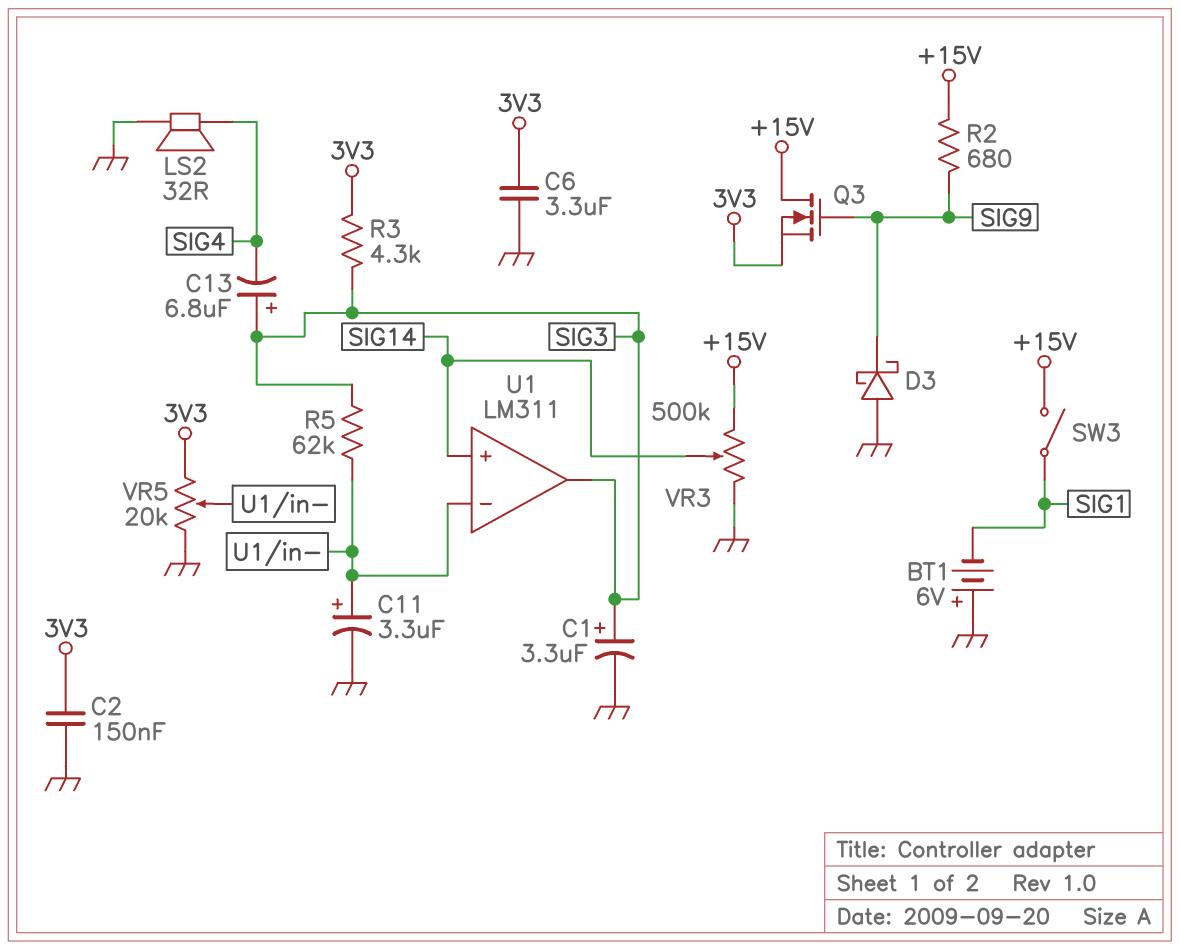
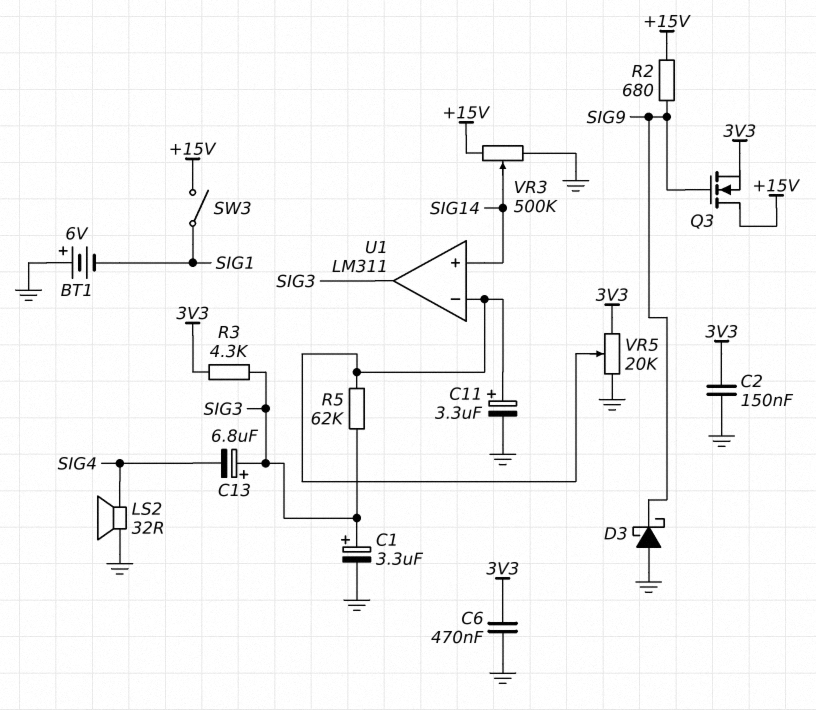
C6: 3.3uF (3V3, GND) -> 470nF (3V3, GND)

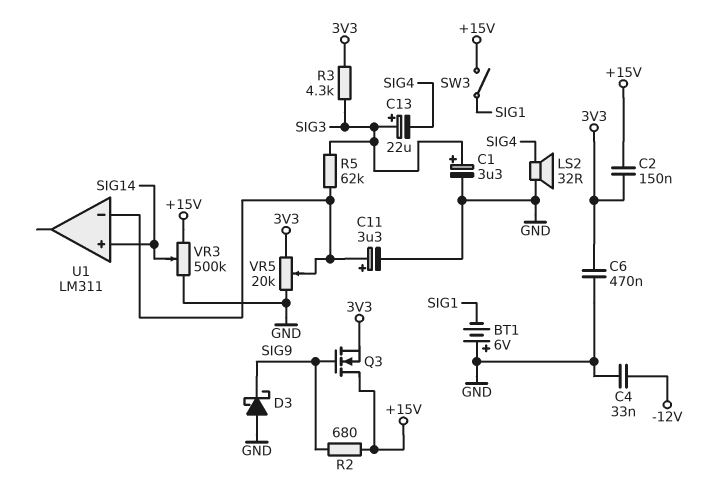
C2: 150nF (3V3, GND) -> 150nF (+15V, 3V3)
C4: none -> 33nF (-12V, GND)
C13: 6.8uF (plus SIG3, minus SIG4) -> 22uF (plus SIG3, minus SIG4)
U1 pin out: SIG3 -> none

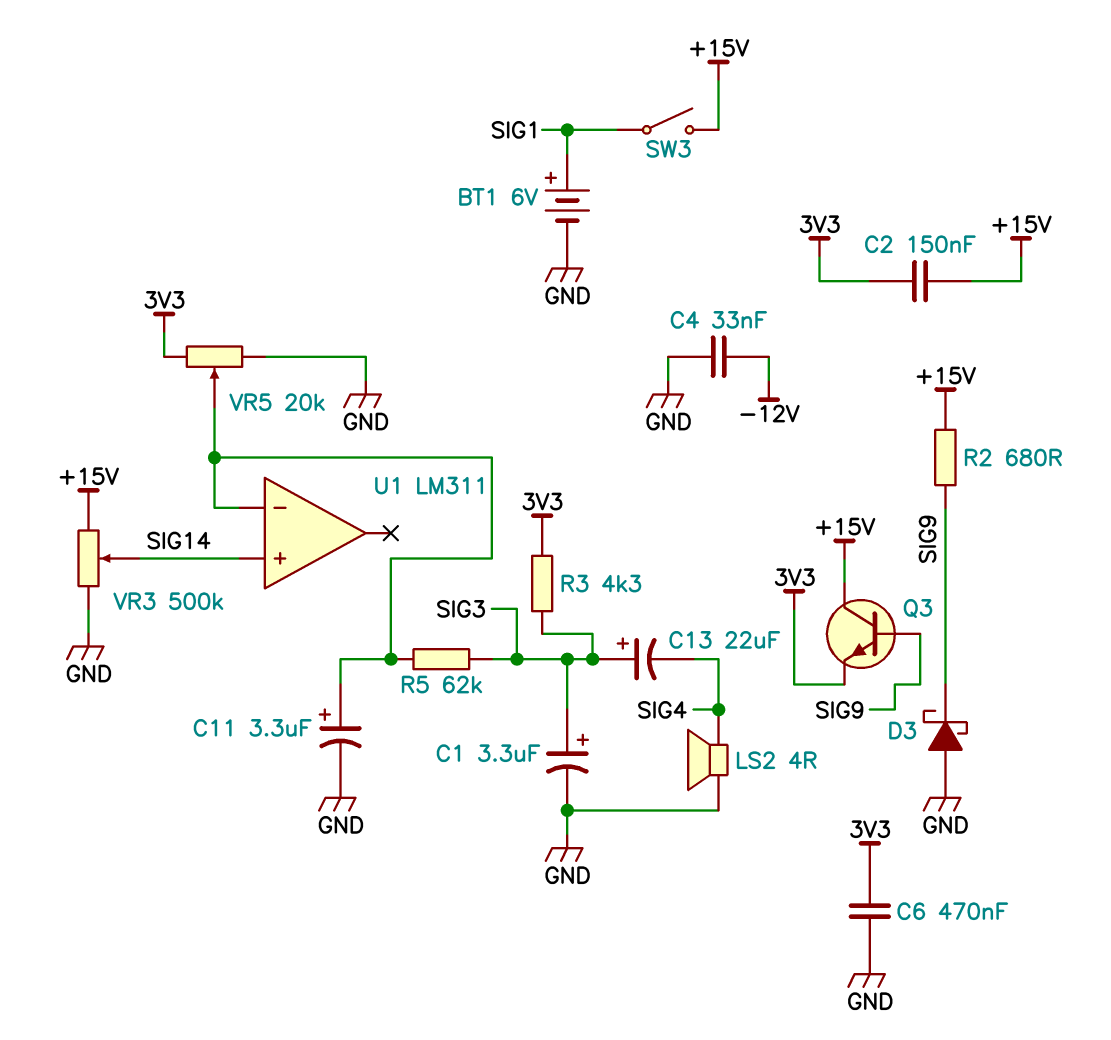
BT1: 6V (plus GND, minus SIG1) -> 6V (plus SIG1, minus GND)
LS2: speaker 32R (GND, SIG4) -> speaker 4R (GND, SIG4)
Q3: NMOS (G SIG9, D +15V, S 3V3) -> NPN (B SIG9, C +15V, E 3V3)

